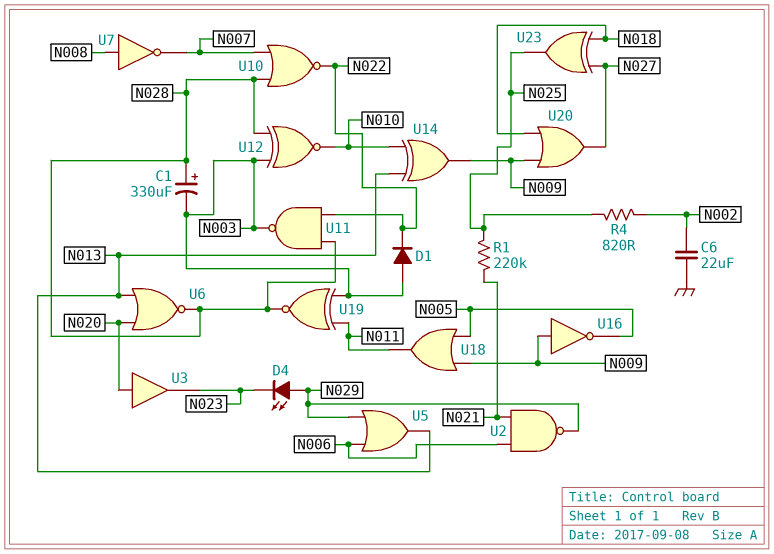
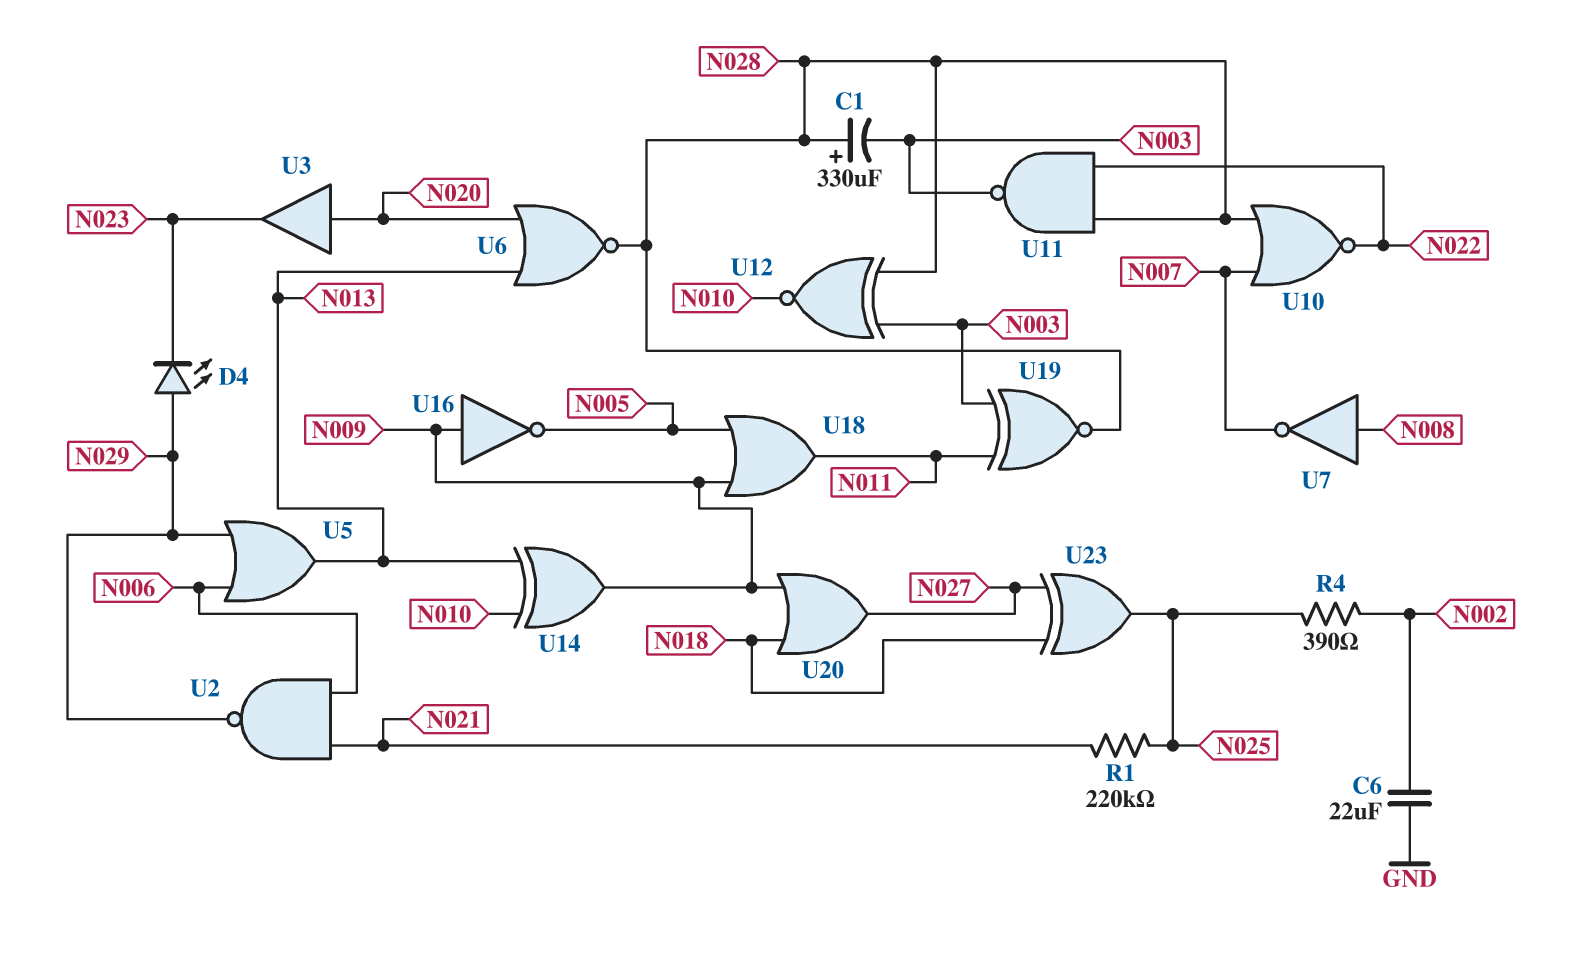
D1: diode (A N003, K N022) -> none
R4: 820 (N002, N025) -> 390 (N002, N025)

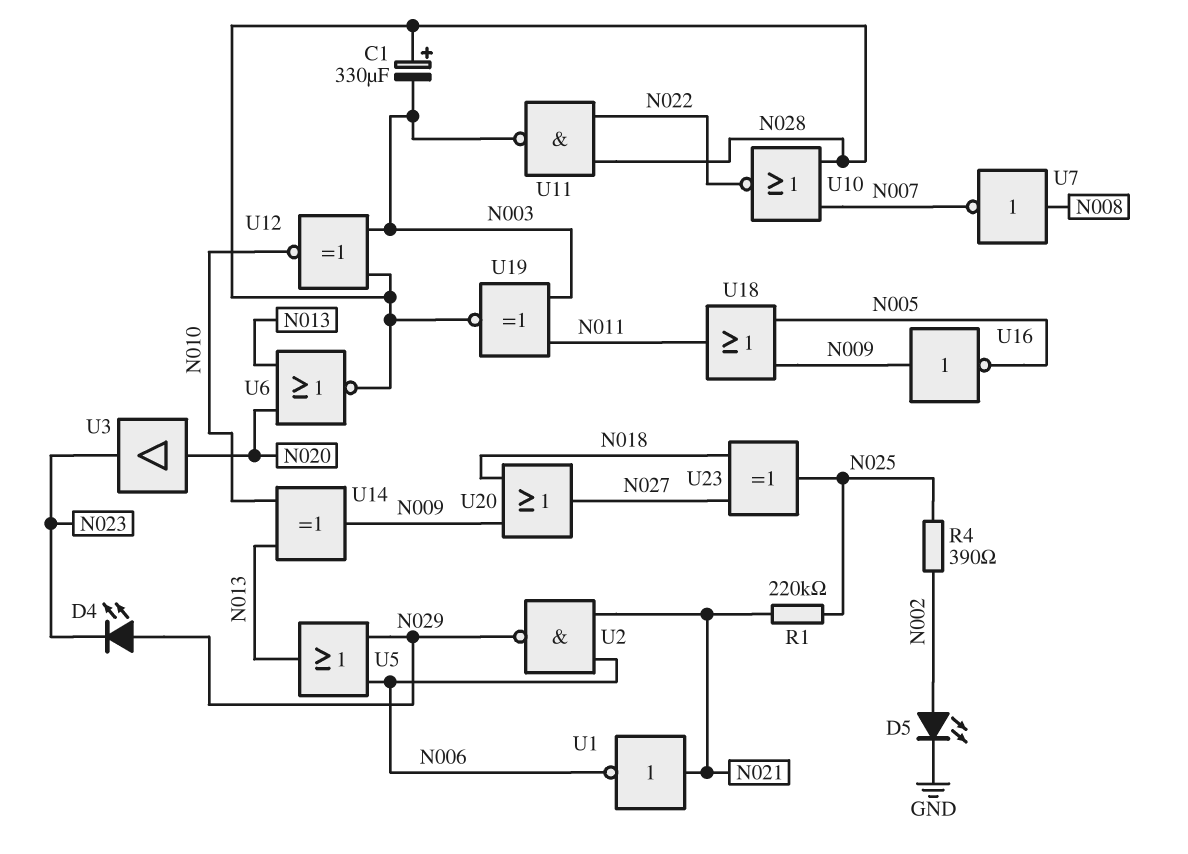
C6: 22uF (GND, N002) -> none
D5: none -> LED (A N002, K GND)
U1: none -> NOT (in N021, out N006)

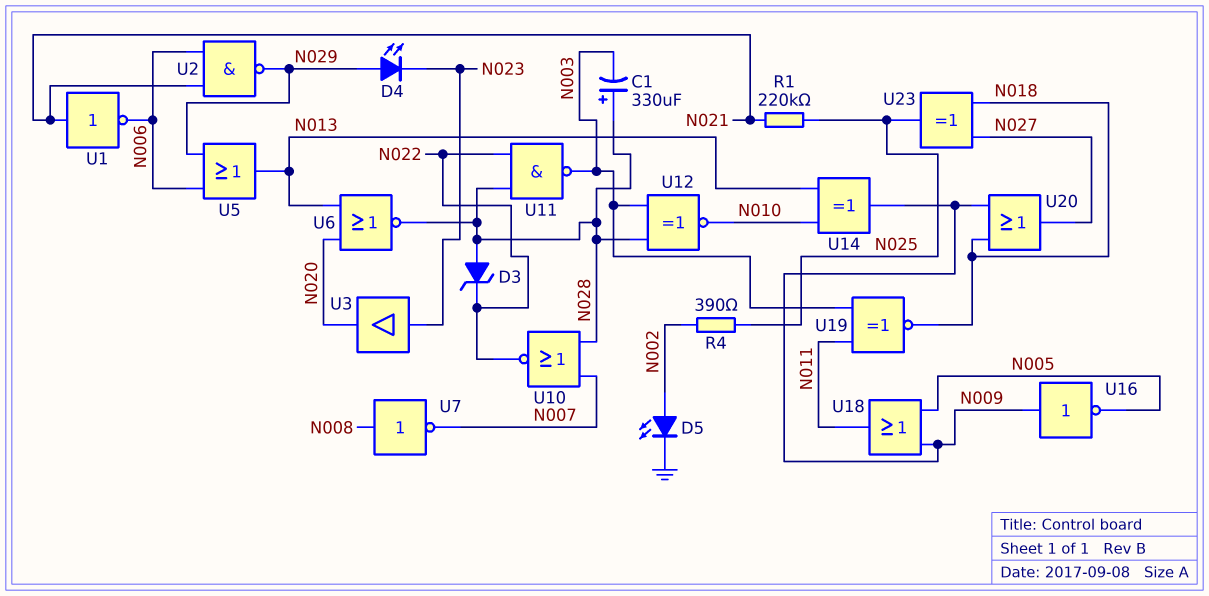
D3: none -> zener (A N028, K N022)
U3: buffer (in N020, out N023) -> buffer (in N023, out N020)
U19: XNOR (in N003, in N011, out N028) -> XNOR (in N003, in N011, out N018)

